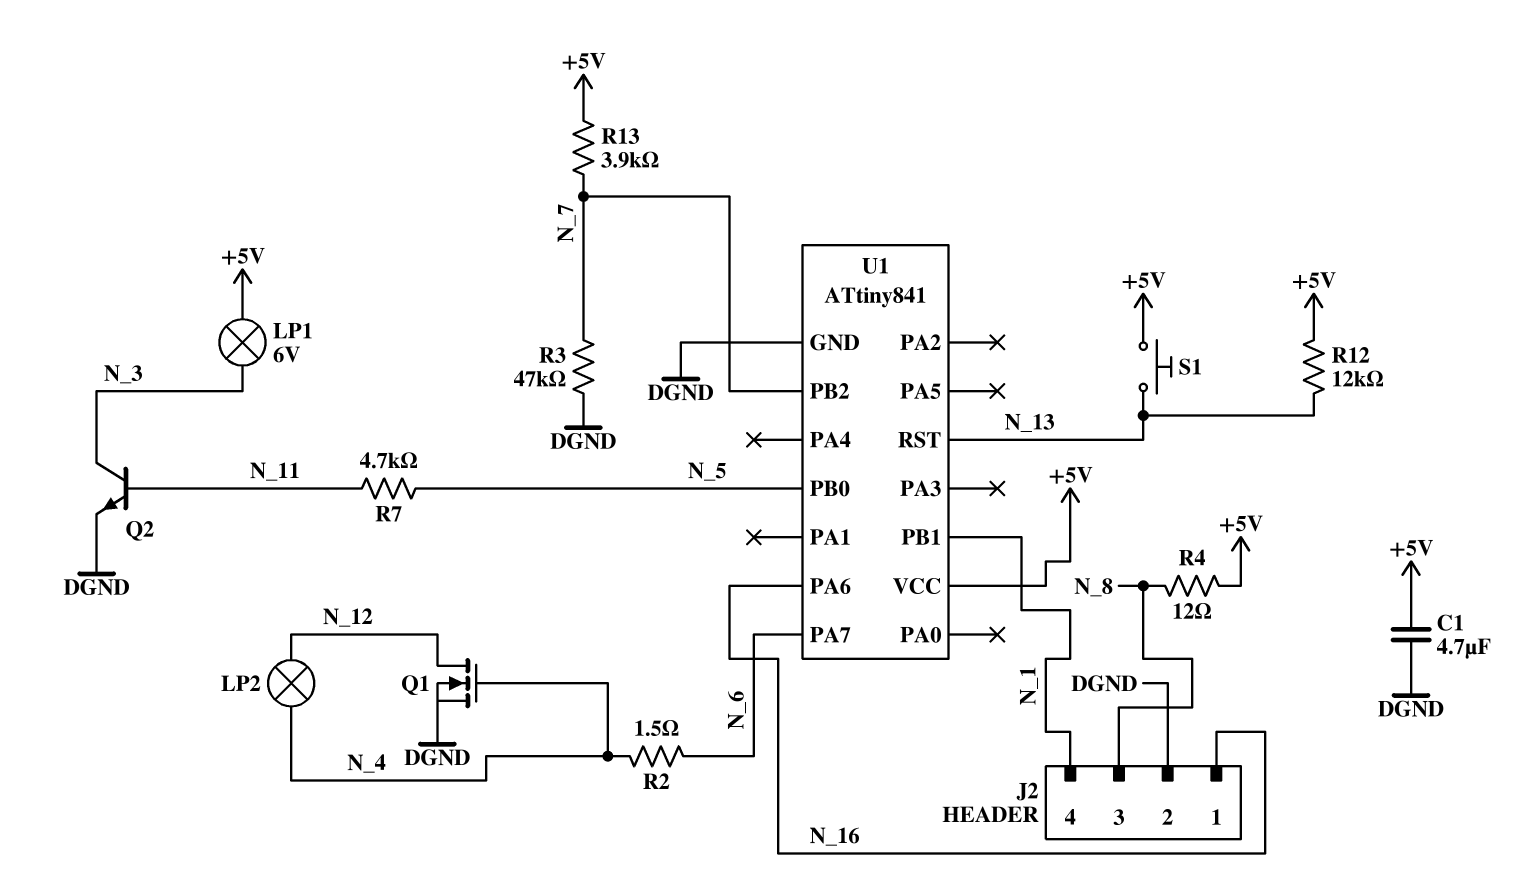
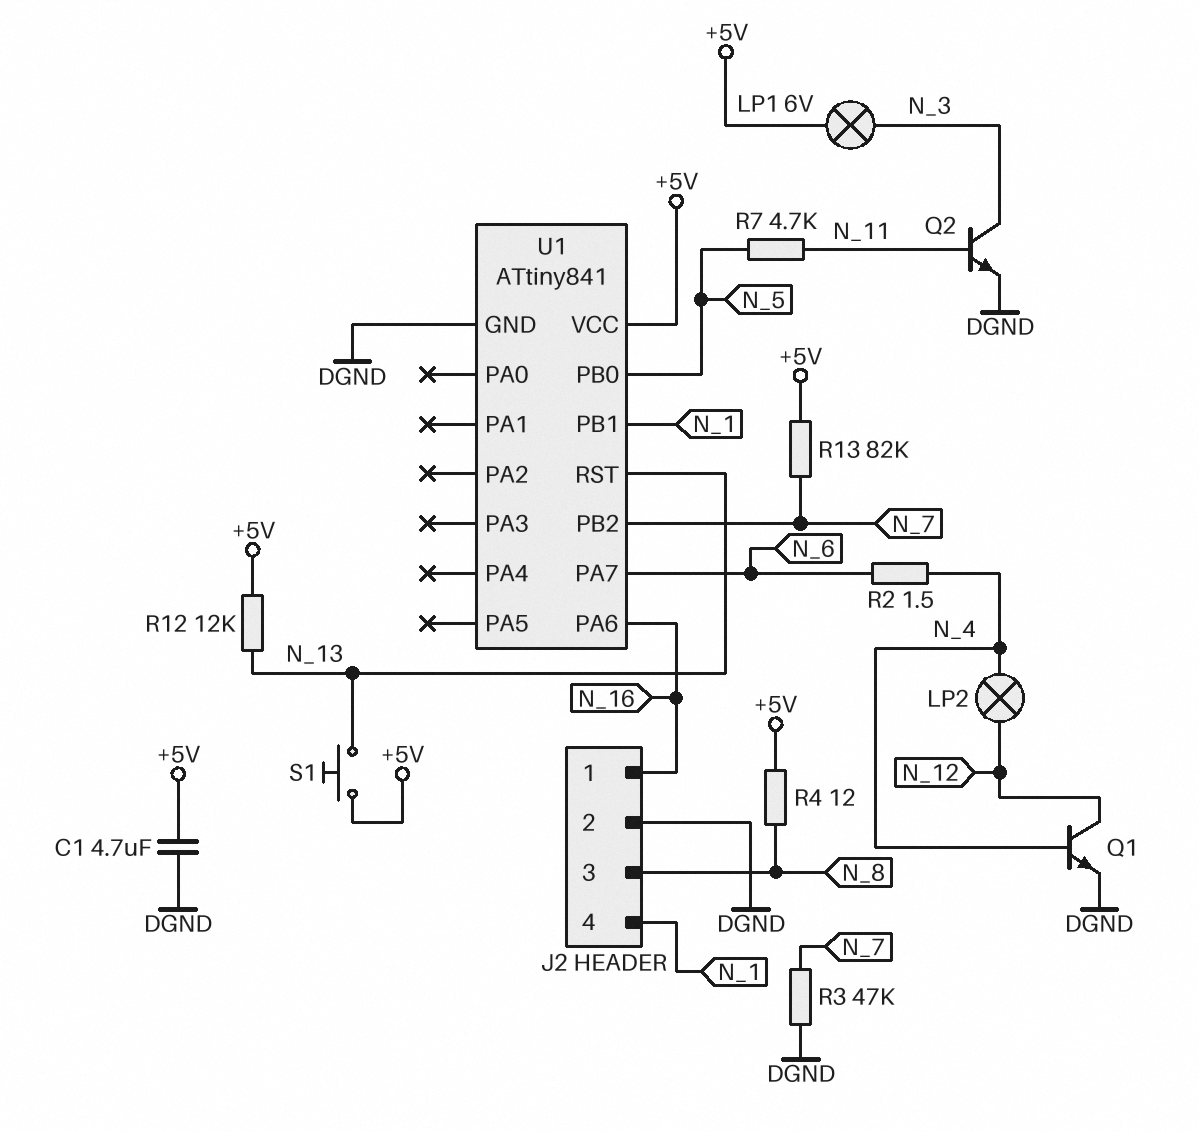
Q1: NMOS (G N_4, D N_12, S DGND) -> NPN (B N_4, C N_12, E DGND)
R13: 3.9k (+5V, N_7) -> 82k (+5V, N_7)

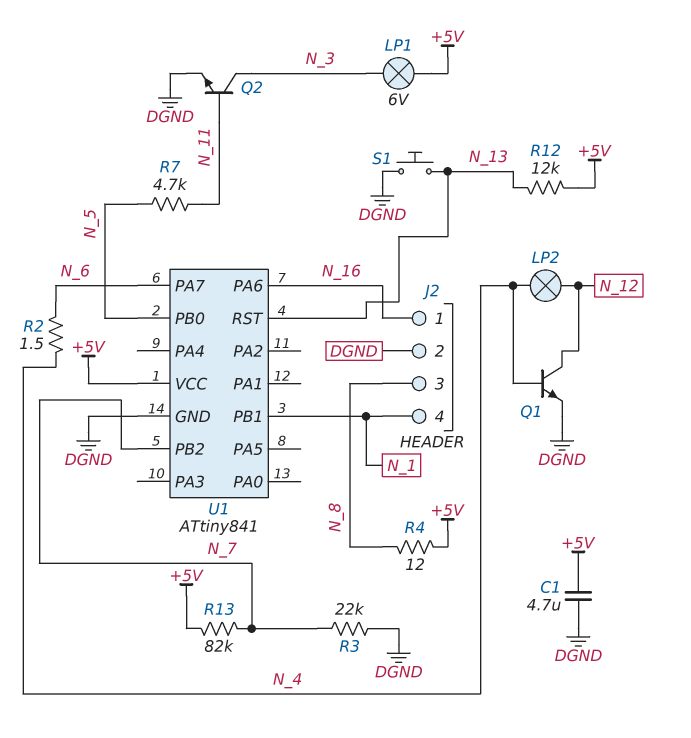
R3: 47k (DGND, N_7) -> 22k (DGND, N_7)
S1: button (+5V, N_13) -> button (DGND, N_13)

